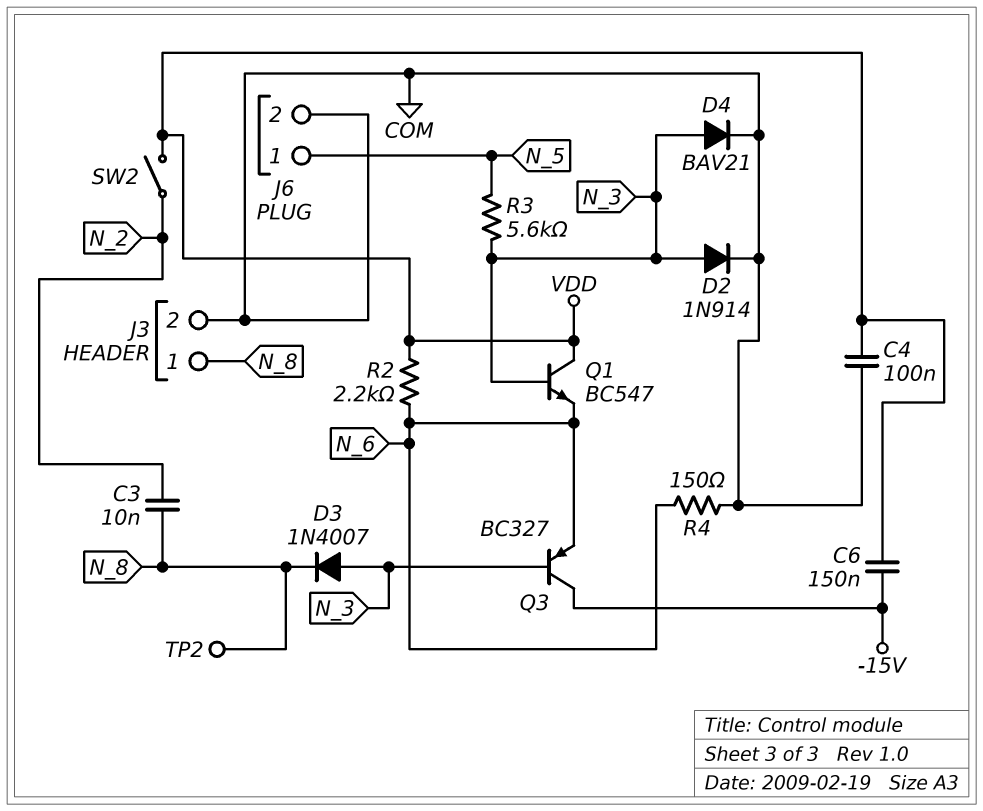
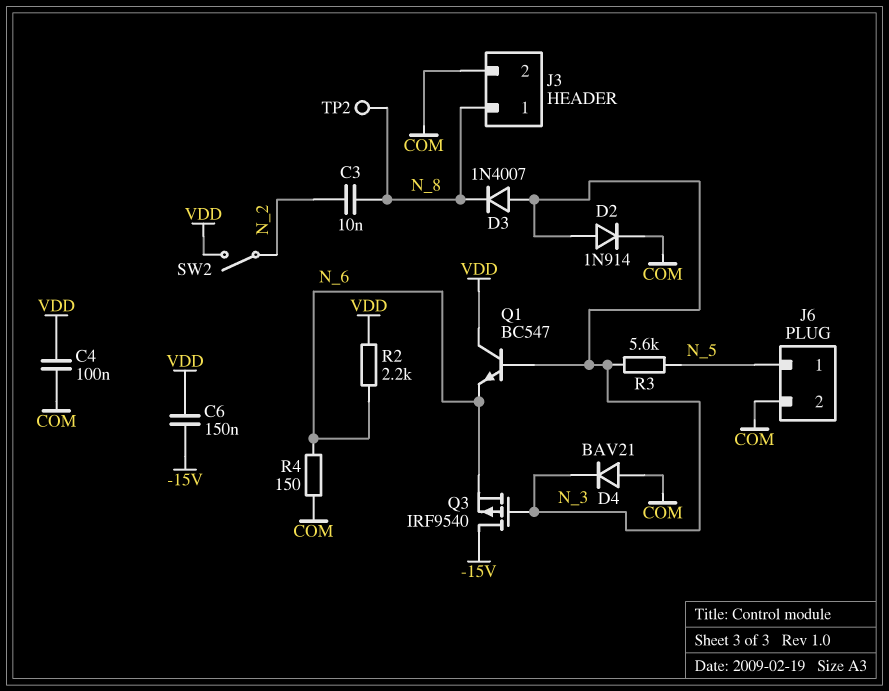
D4: diode BAV21 (A N_3, K COM) -> diode BAV21 (A COM, K N_3)
Q3: PNP BC327 (B N_3, C -15V, E N_6) -> PMOS IRF9540 (G N_3, D -15V, S N_6)

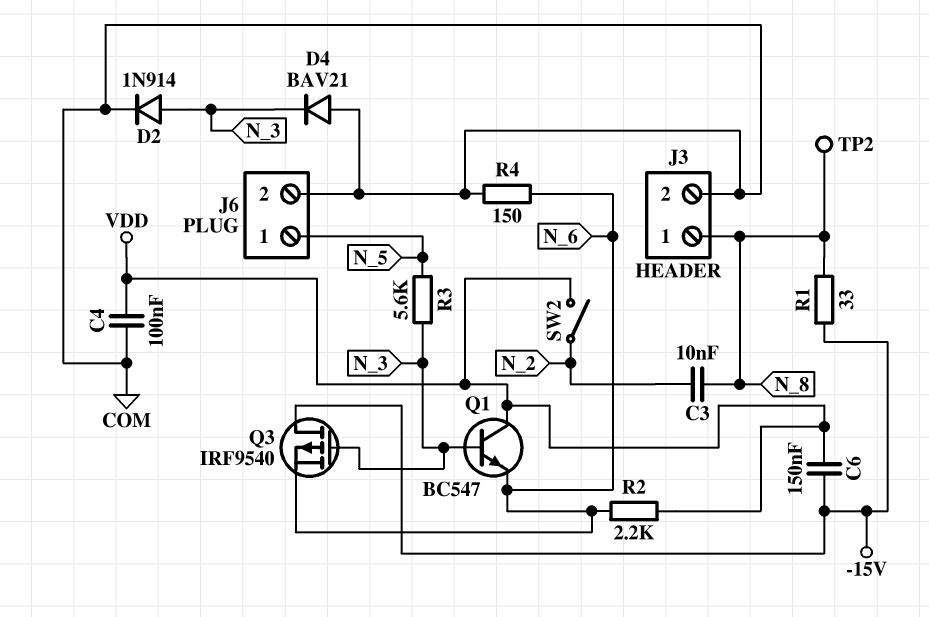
D3: diode 1N4007 (A N_3, K N_8) -> none
R1: none -> 33 (-15V, N_8)

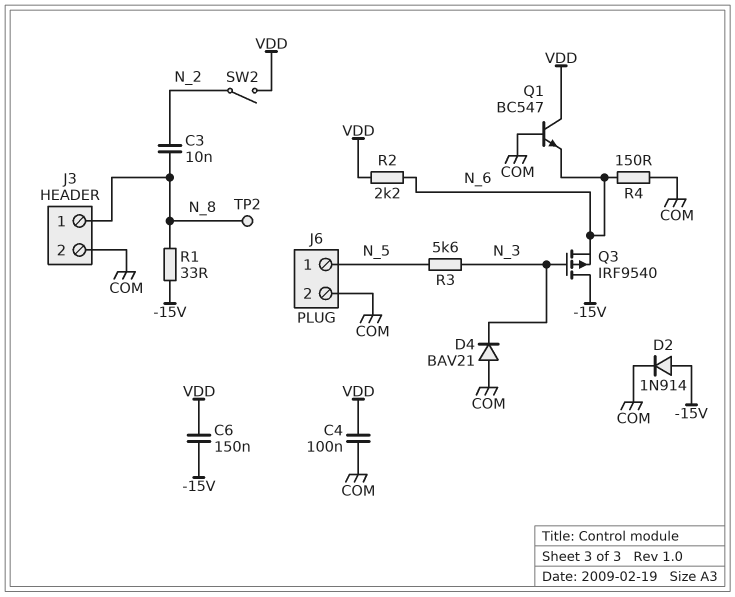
D2: diode 1N914 (A N_3, K COM) -> diode 1N914 (A -15V, K COM)
Q1: NPN BC547 (B N_3, C VDD, E N_6) -> NPN BC547 (B COM, C VDD, E N_6)

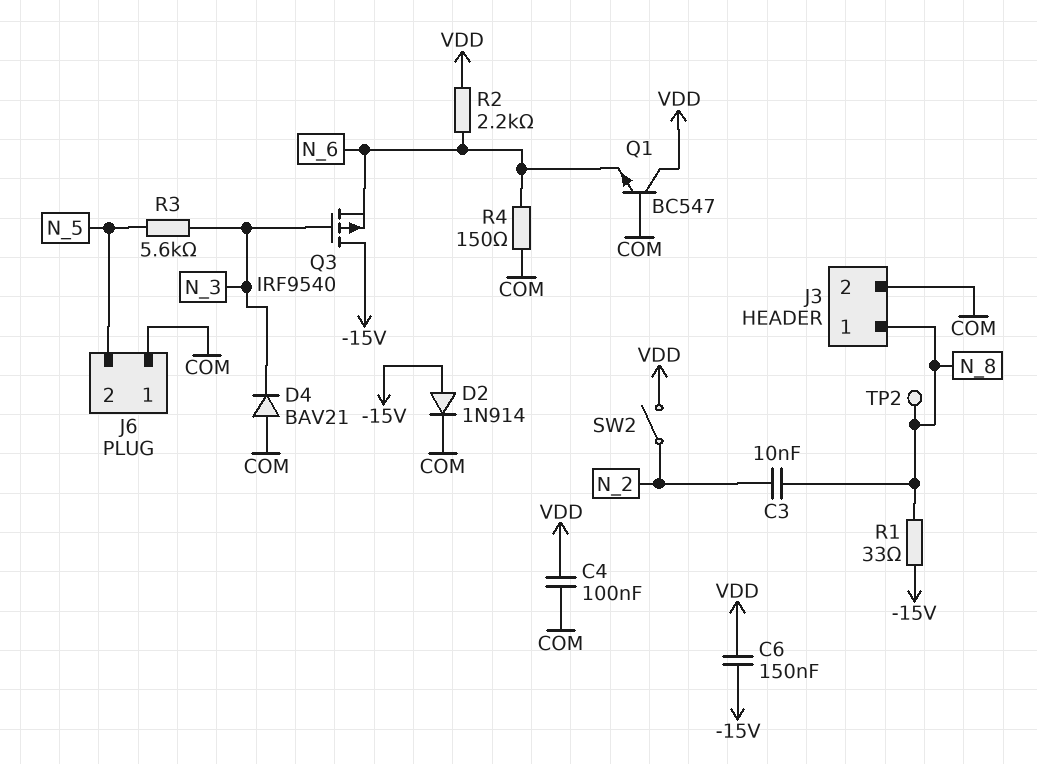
J6 pin 1: N_5 -> COM
J6 pin 2: COM -> N_5

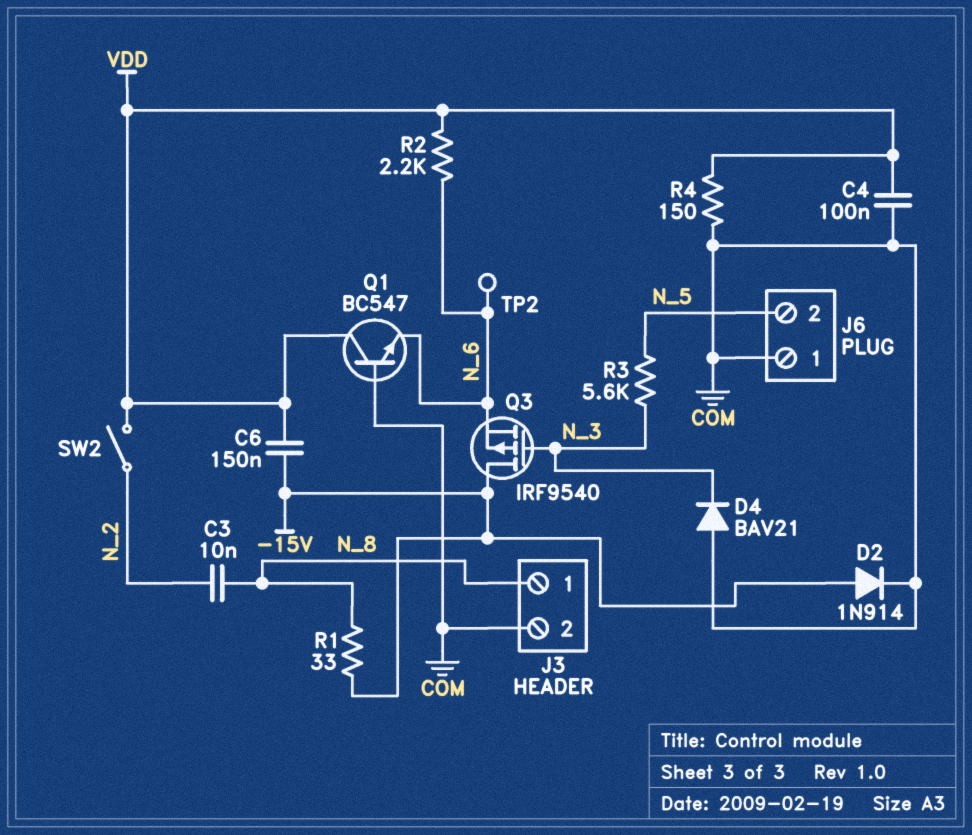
R4: 150 (COM, N_6) -> 150 (COM, VDD)
TP2: test point (N_8) -> test point (N_6)

